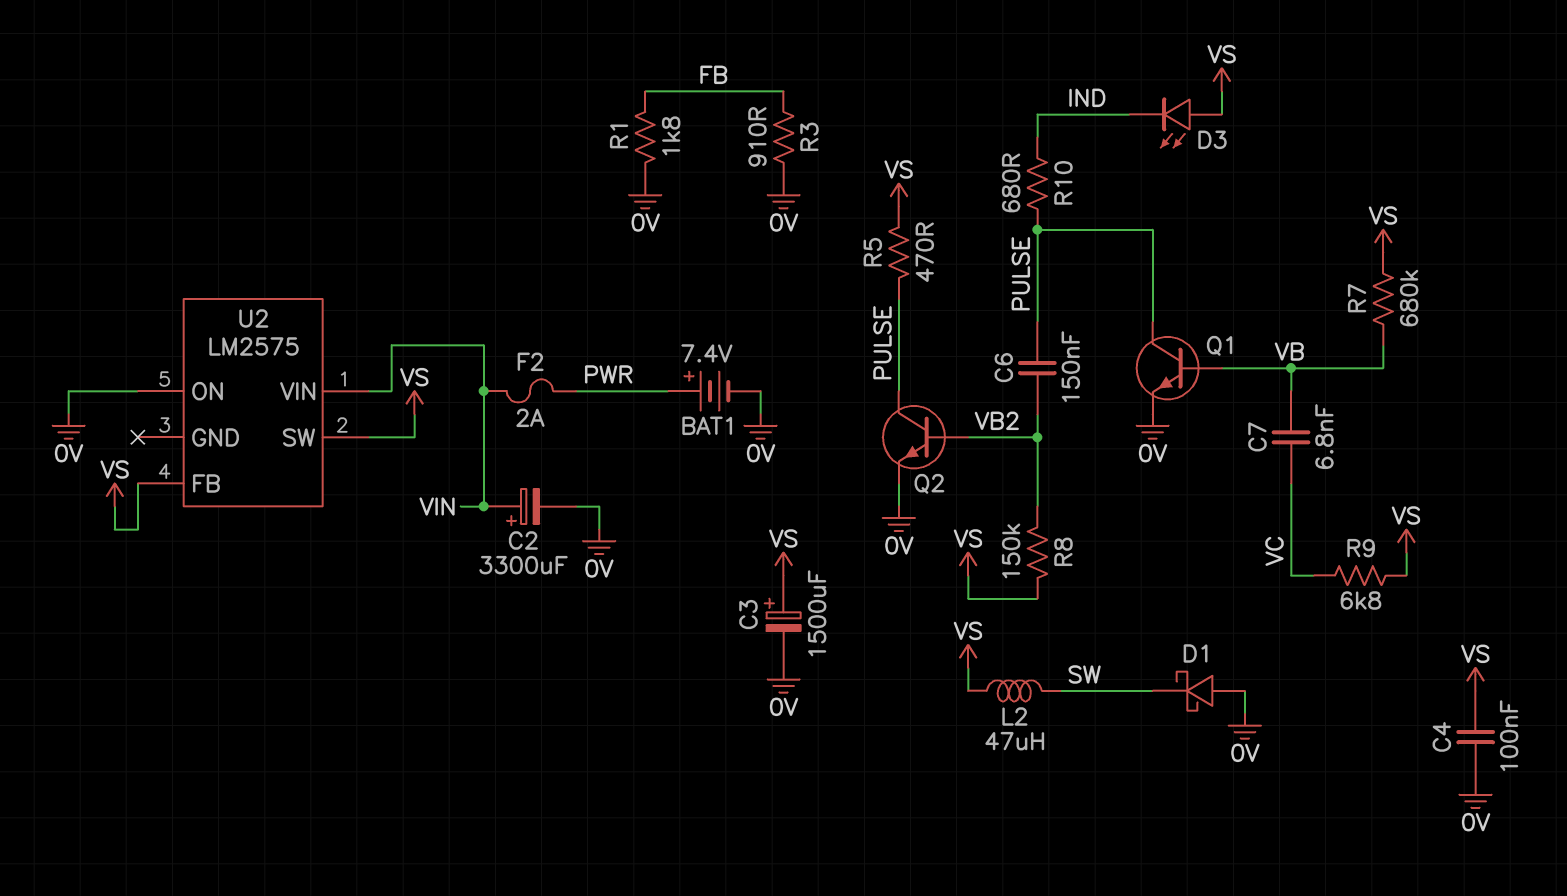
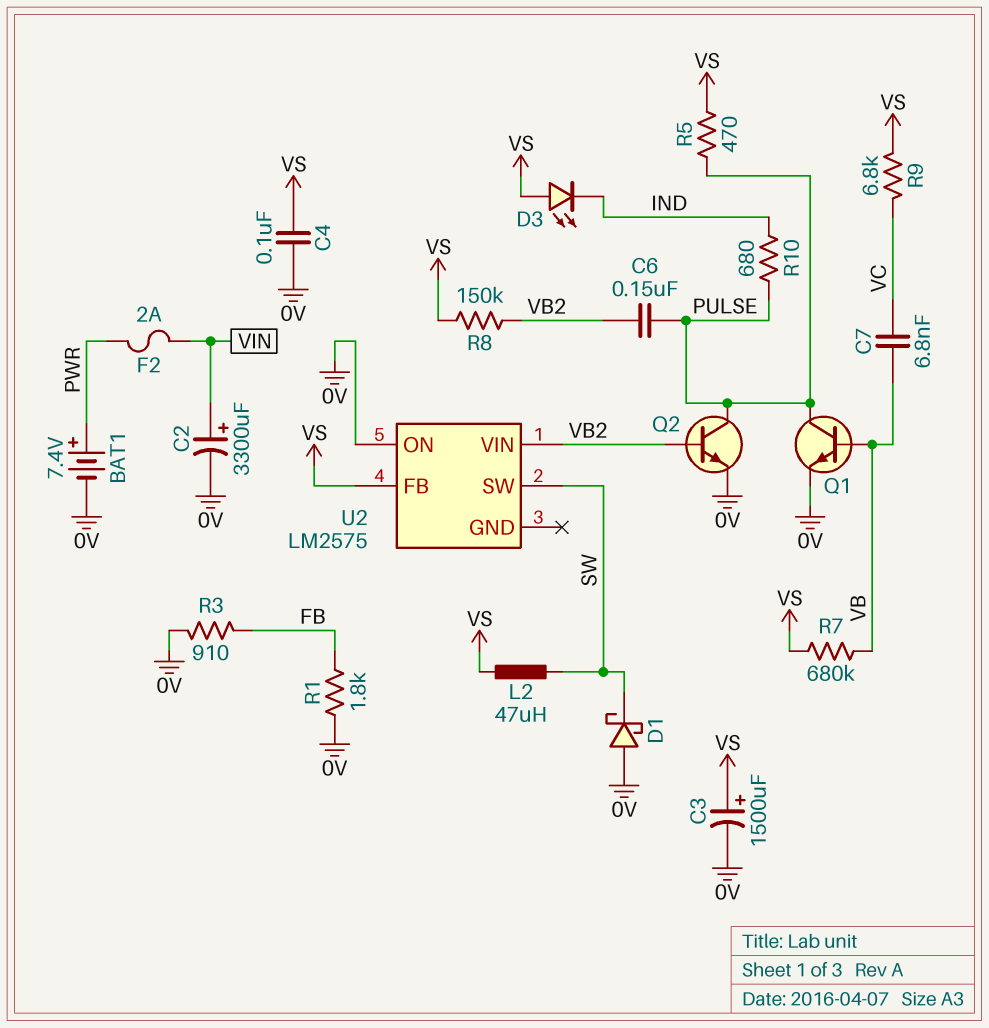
U2 pin SW: VS -> SW
U2 pin VIN: VIN -> VB2

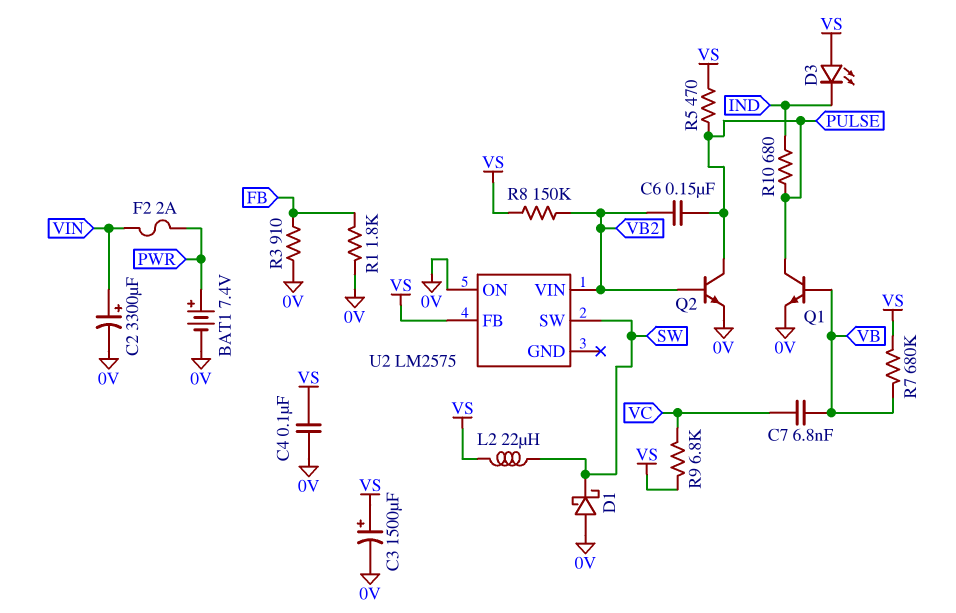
L2: 47uH (SW, VS) -> 22uH (SW, VS)

